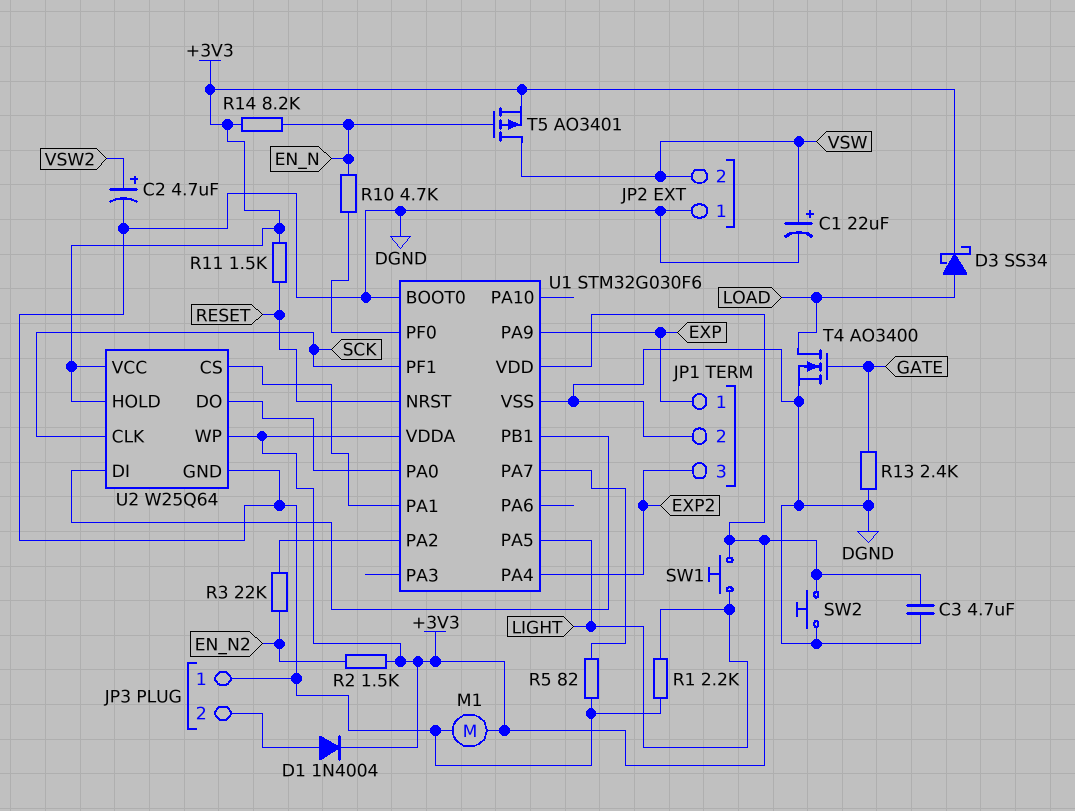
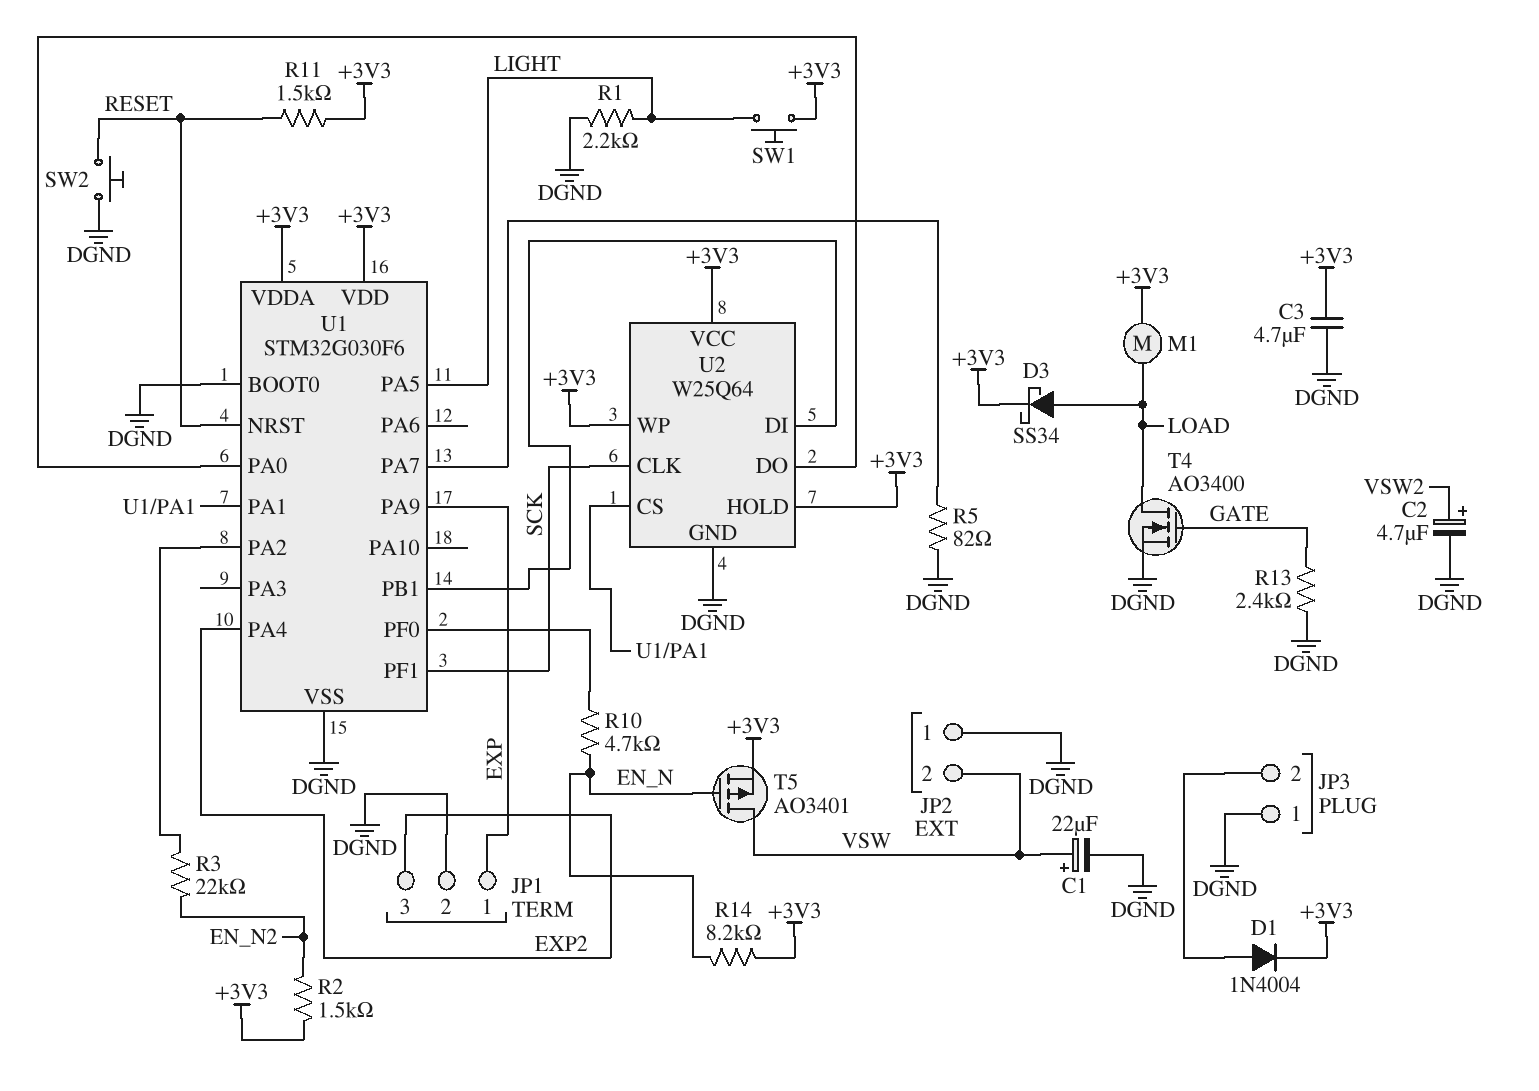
M1: motor (+3V3, DGND) -> motor (+3V3, LOAD)
SW2: button (+3V3, DGND) -> button (DGND, RESET)

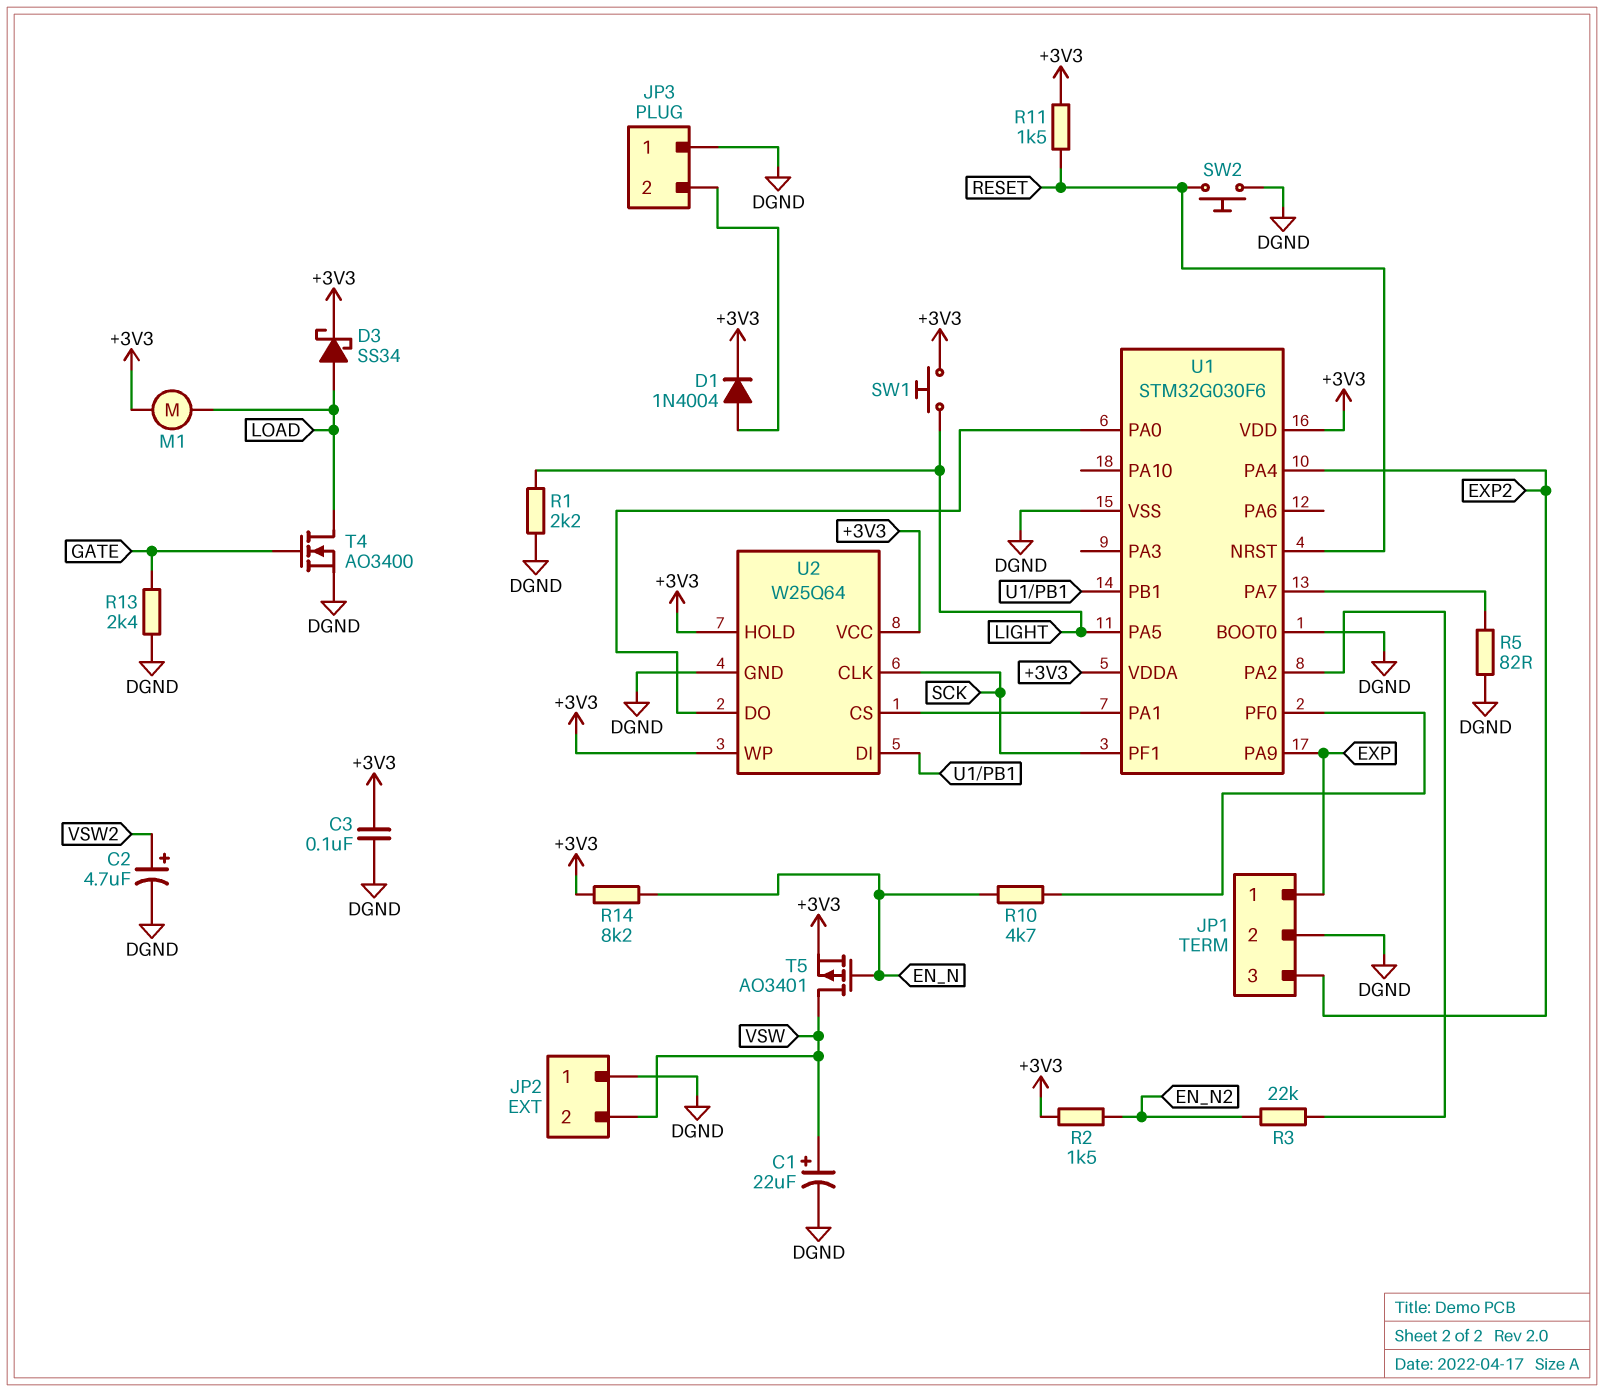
C3: 4.7uF (+3V3, DGND) -> 100nF (+3V3, DGND)

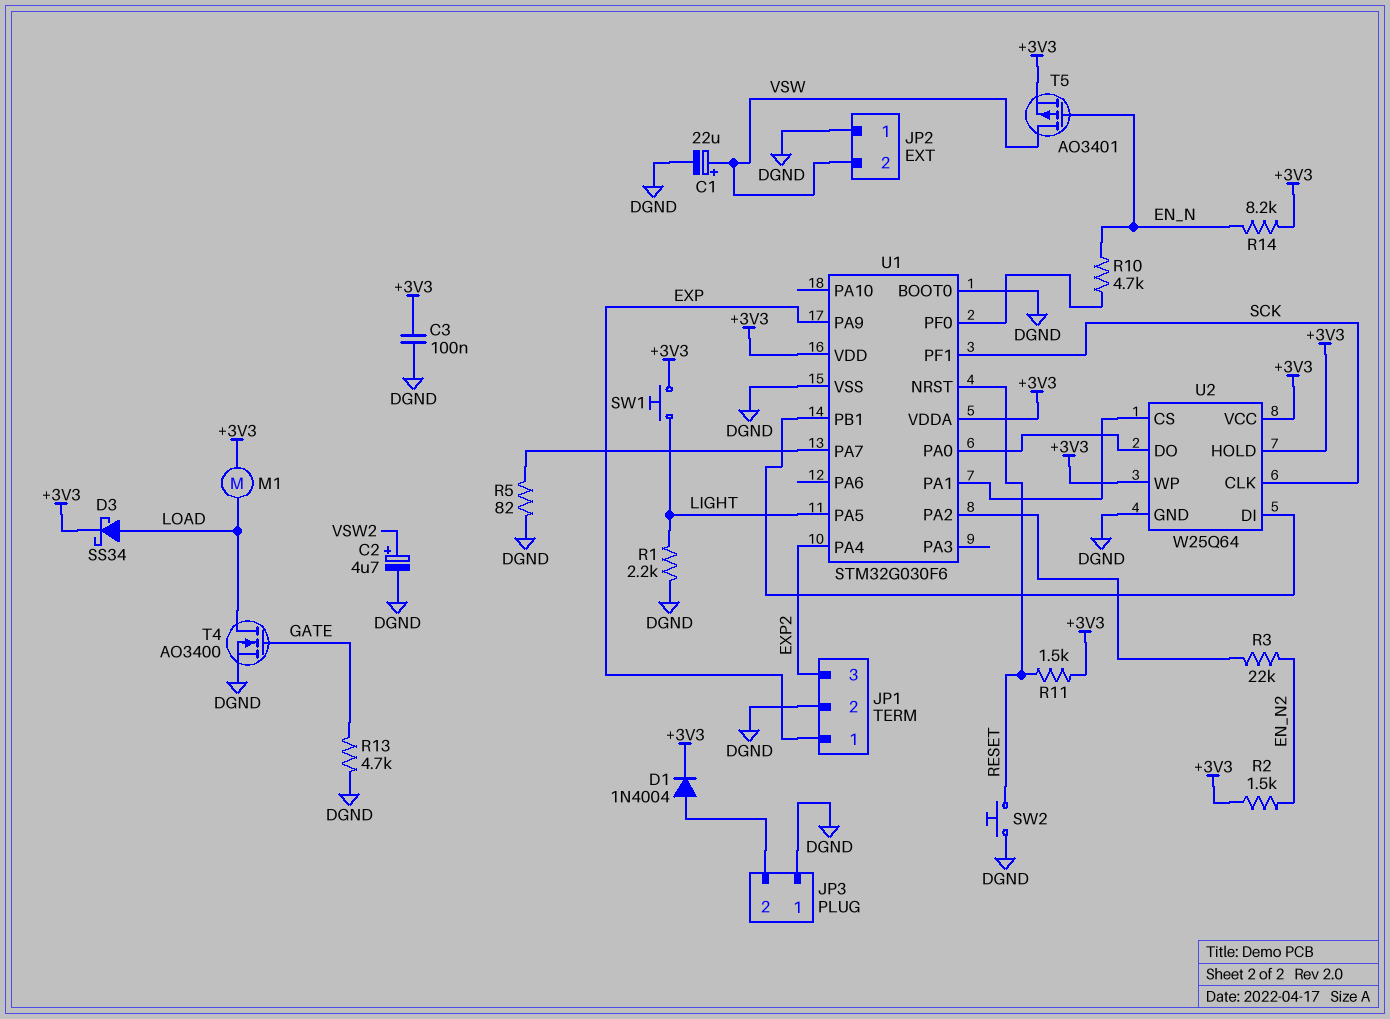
R13: 2.4k (DGND, GATE) -> 4.7k (DGND, GATE)

